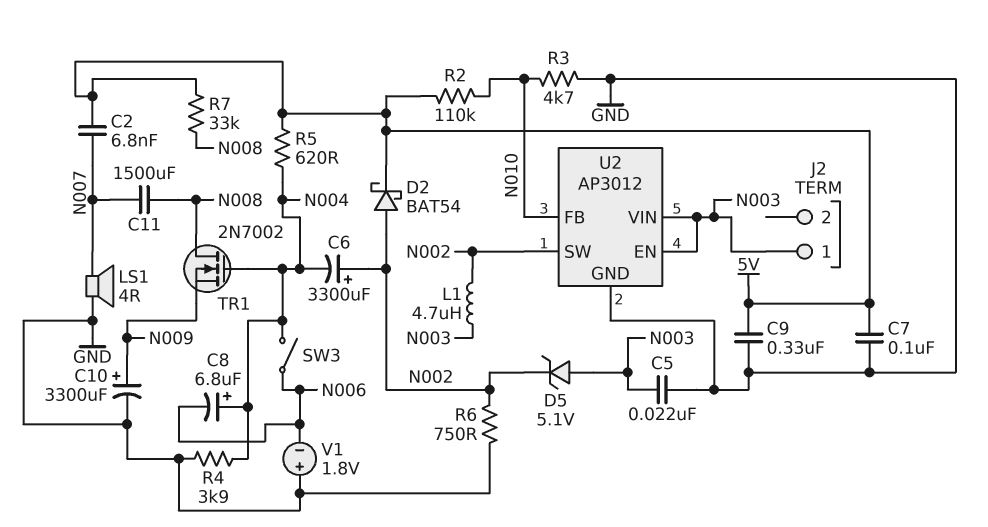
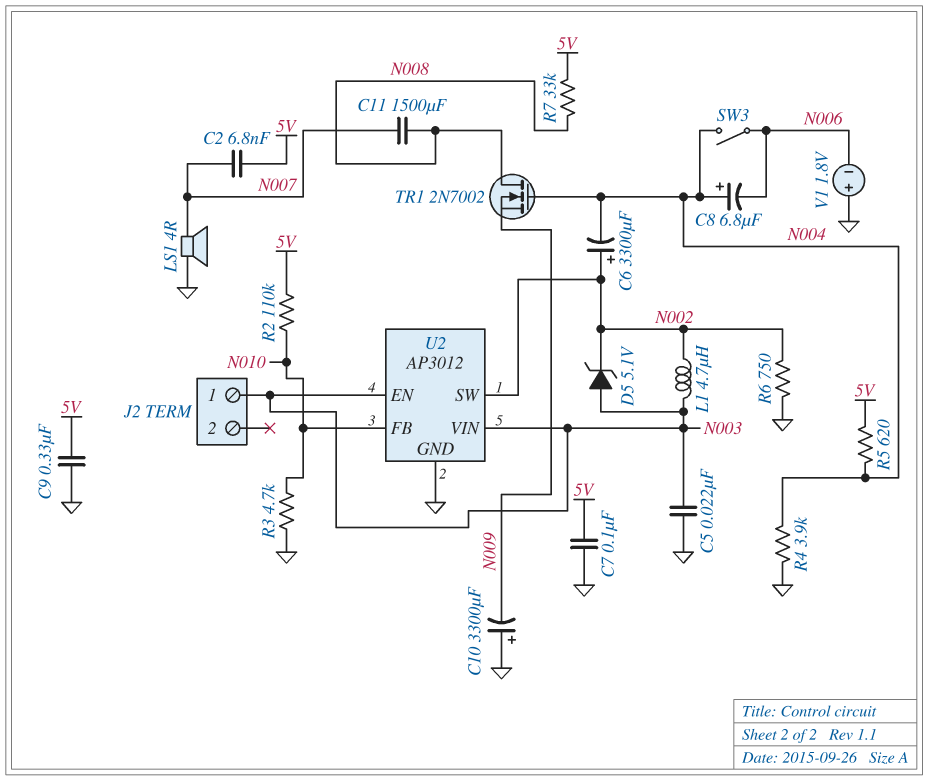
C10: 3300uF (plus N009, minus GND) -> 3300uF (plus GND, minus N009)
D2: schottky BAT54 (A N002, K 5V) -> none

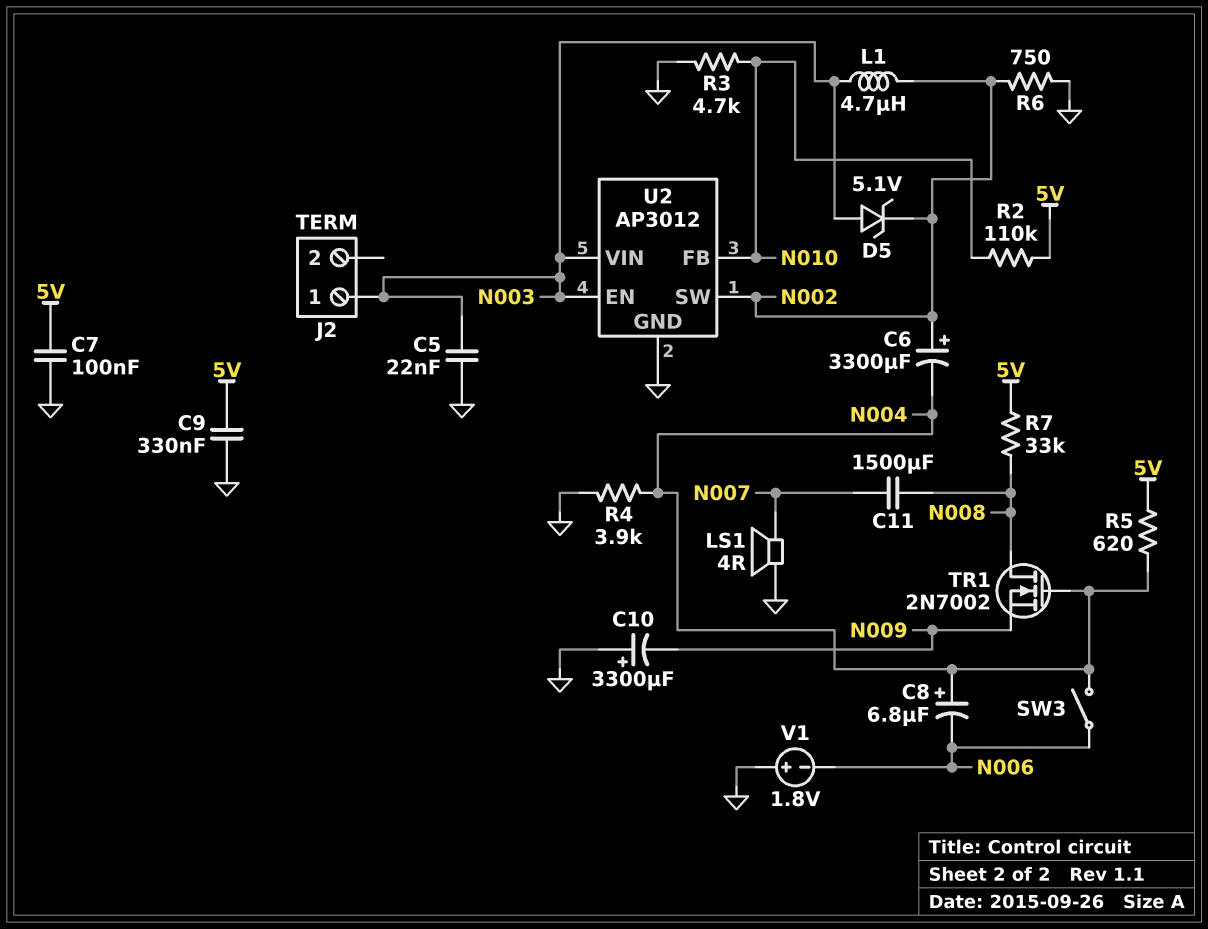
C2: 6.8nF (5V, N007) -> none

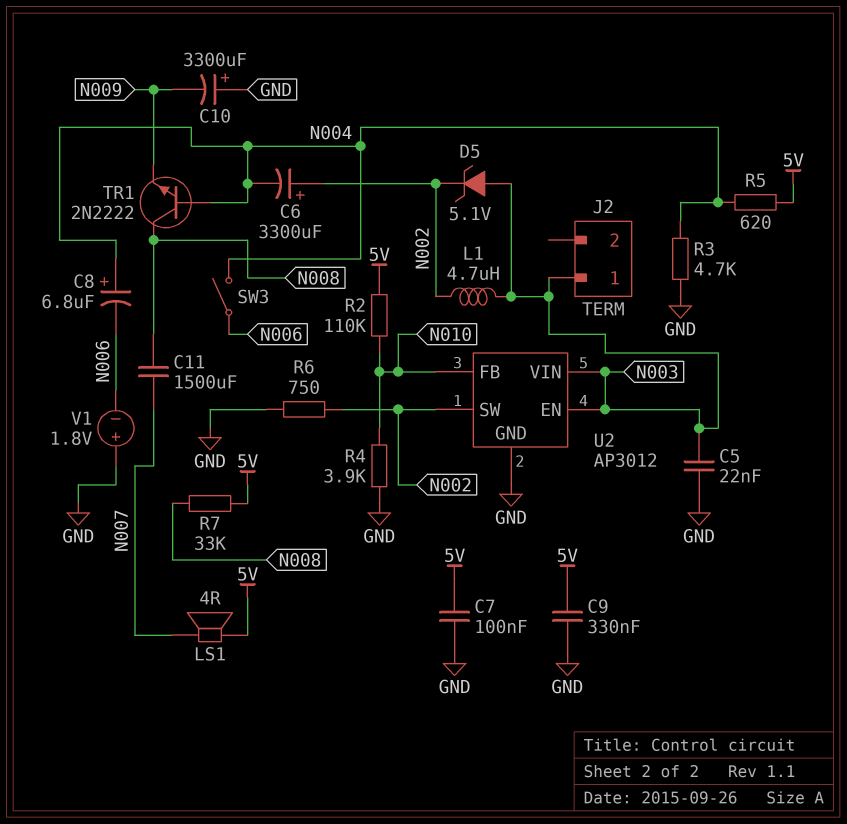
LS1: speaker 4R (GND, N007) -> speaker 4R (5V, N007)
R3: 4.7k (GND, N010) -> 4.7k (GND, N004)
R4: 3.9k (GND, N004) -> 3.9k (GND, N010)
TR1: NMOS 2N7002 (G N004, D N008, S N009) -> NPN 2N2222 (B N004, C N008, E N009)

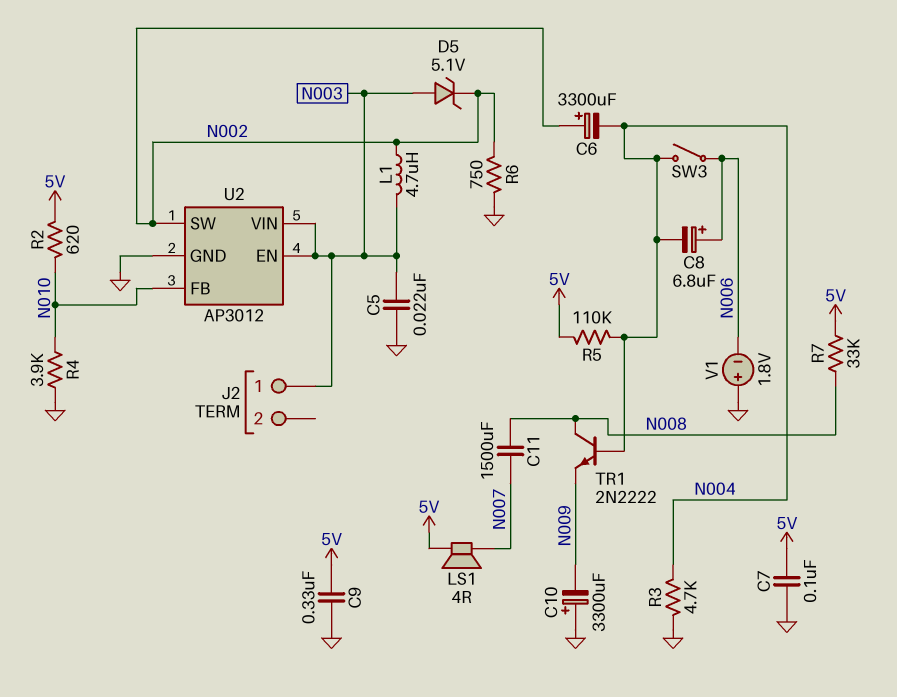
C8: 6.8uF (plus N004, minus N006) -> 6.8uF (plus N006, minus N004)
R2: 110k (5V, N010) -> 620 (5V, N010)
R5: 620 (5V, N004) -> 110k (5V, N004)

